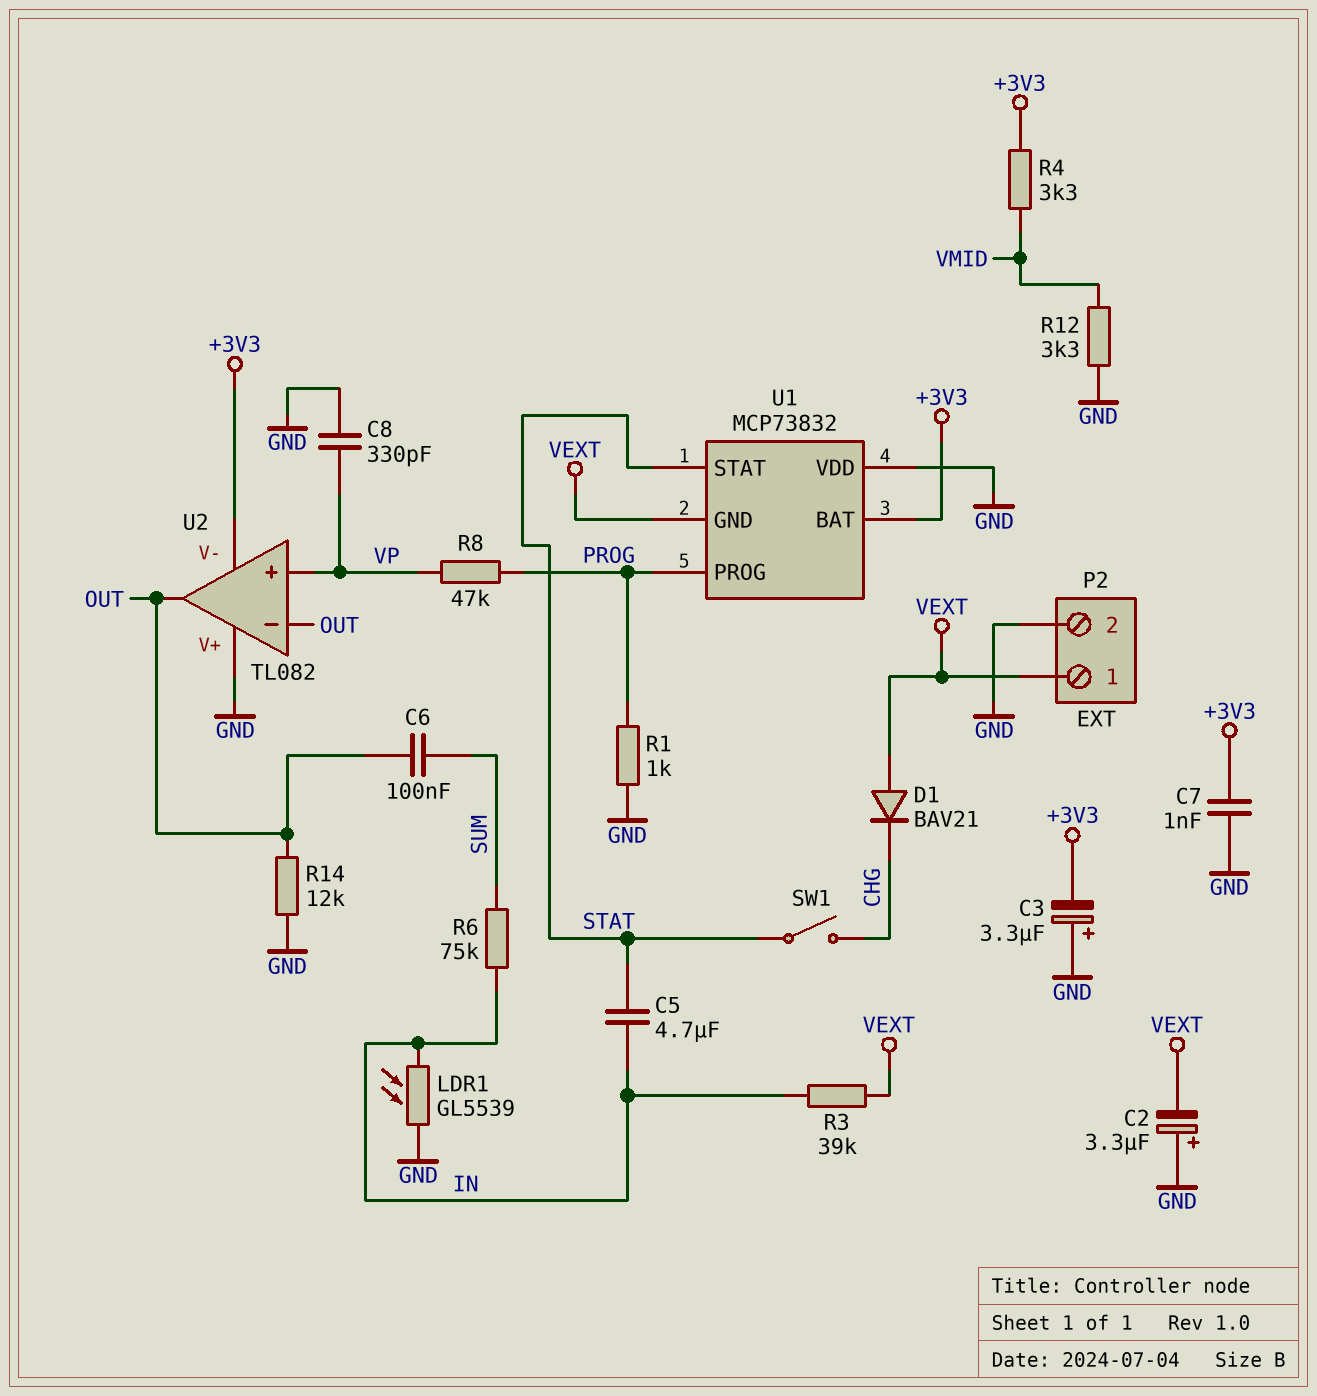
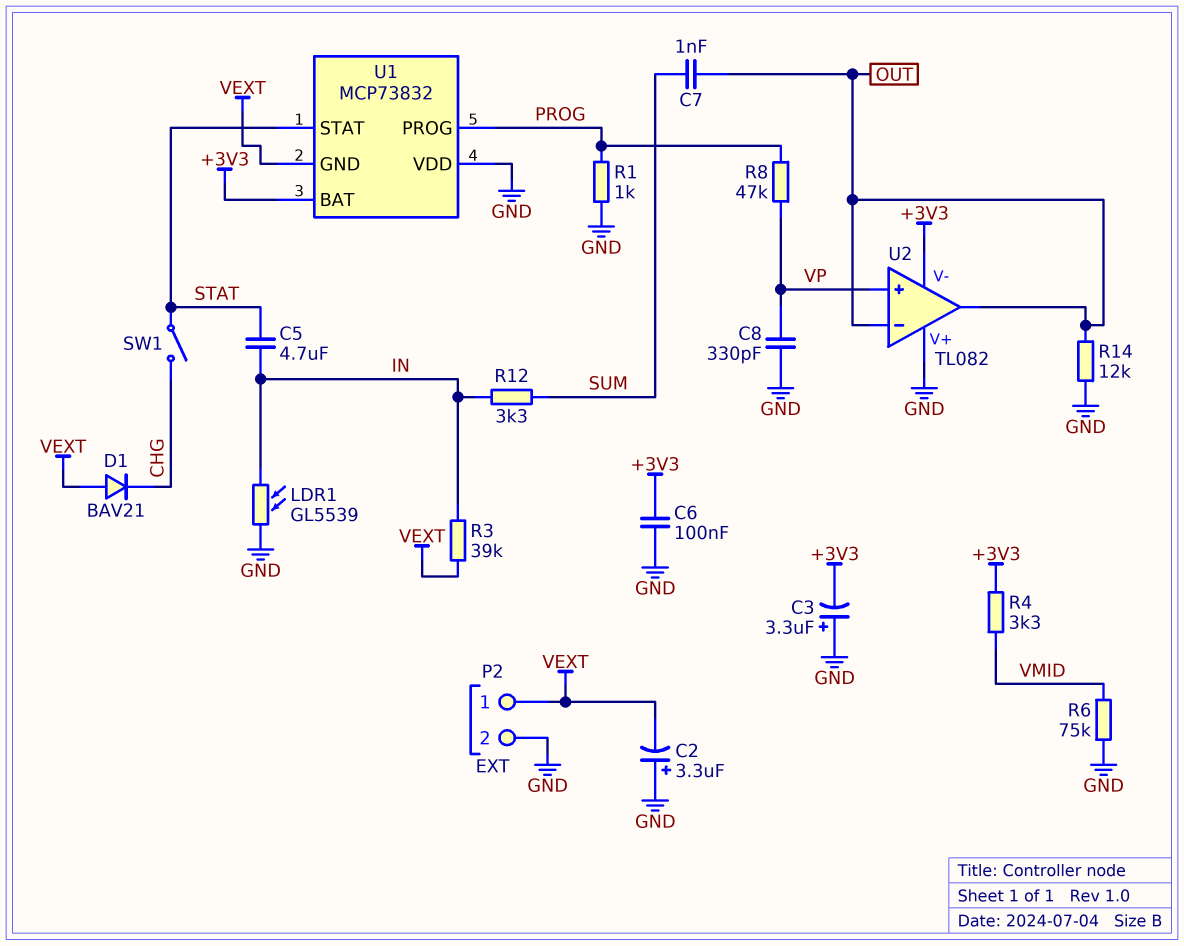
C6: 100nF (OUT, SUM) -> 100nF (+3V3, GND)
C7: 1nF (+3V3, GND) -> 1nF (OUT, SUM)
R6: 75k (IN, SUM) -> 75k (GND, VMID)
R12: 3.3k (GND, VMID) -> 3.3k (IN, SUM)

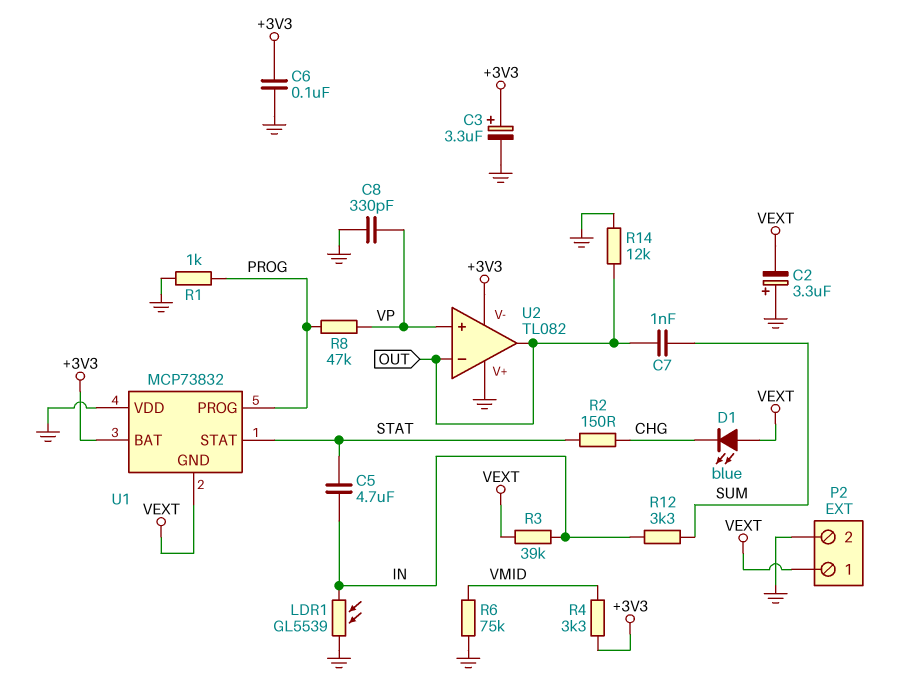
C3: 3.3uF (plus GND, minus +3V3) -> 3.3uF (plus +3V3, minus GND)
D1: diode BAV21 (A VEXT, K CHG) -> LED blue (A VEXT, K CHG)
R2: none -> 150 (CHG, STAT)
SW1: switch (CHG, STAT) -> none

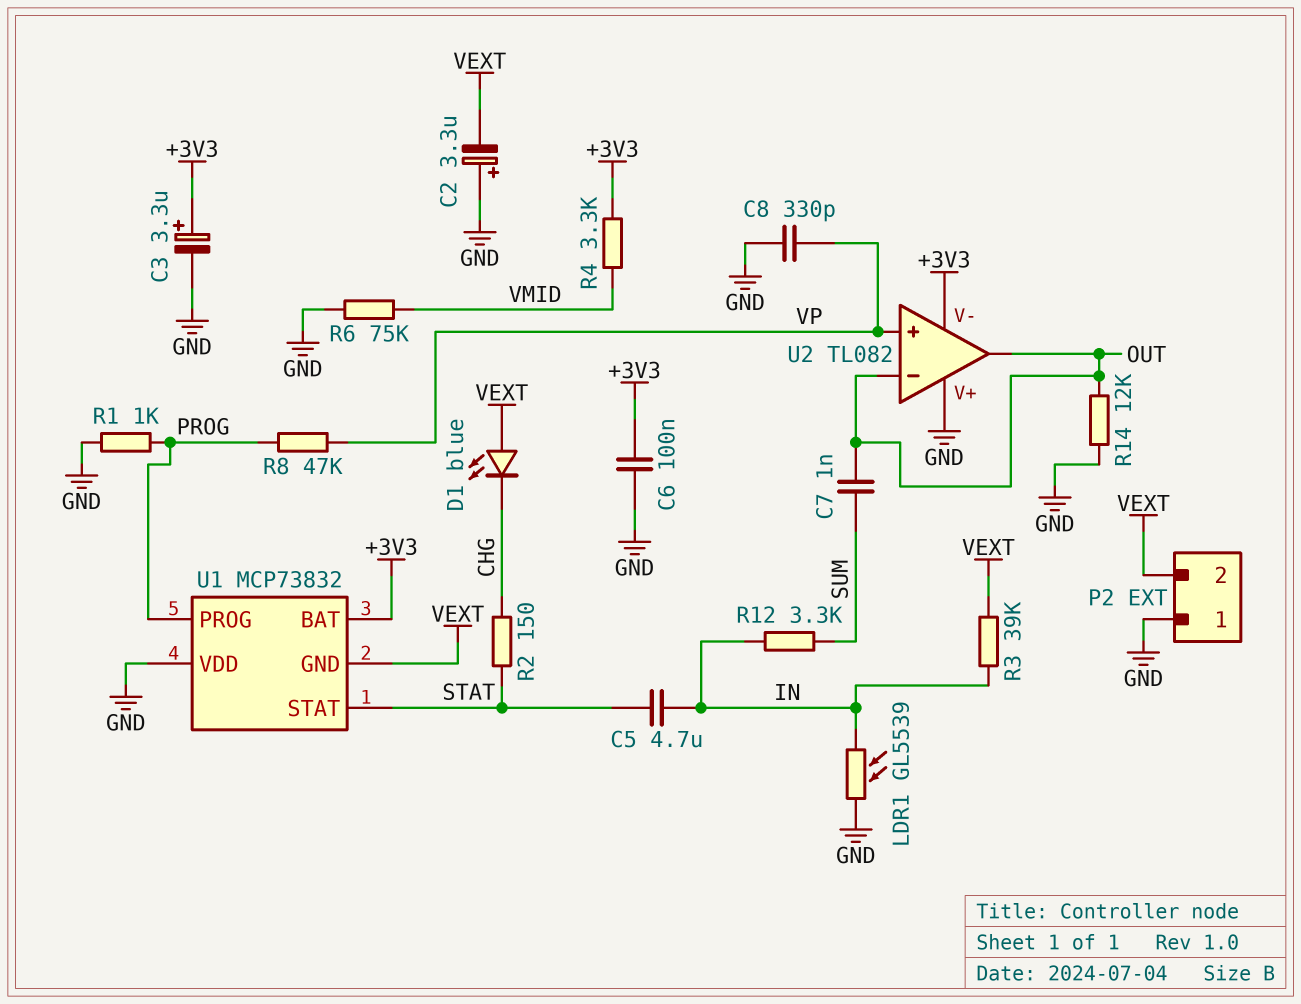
P2 pin 1: VEXT -> GND
P2 pin 2: GND -> VEXT

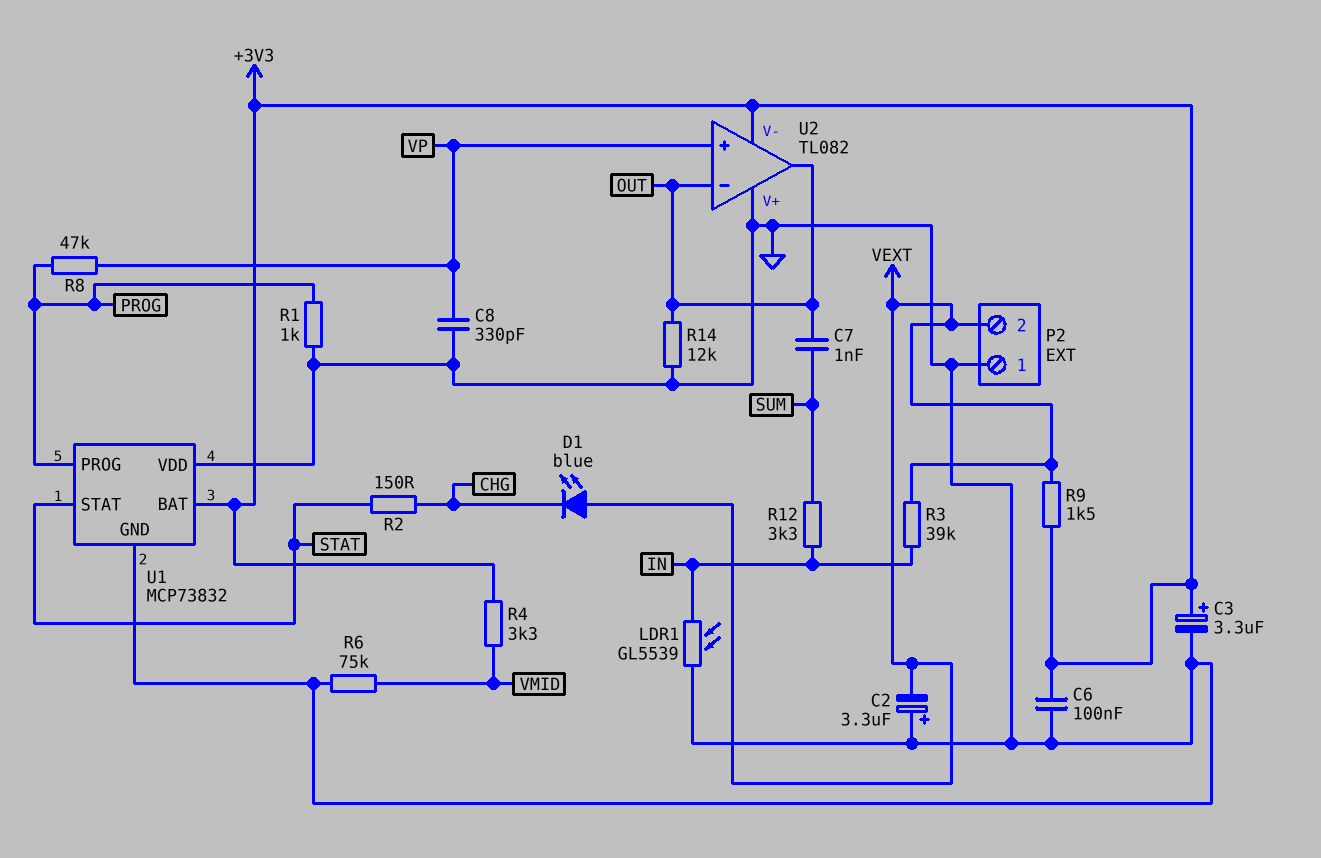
C5: 4.7uF (IN, STAT) -> none
R9: none -> 1.5k (+3V3, VEXT)
U1 pin GND: VEXT -> GND

